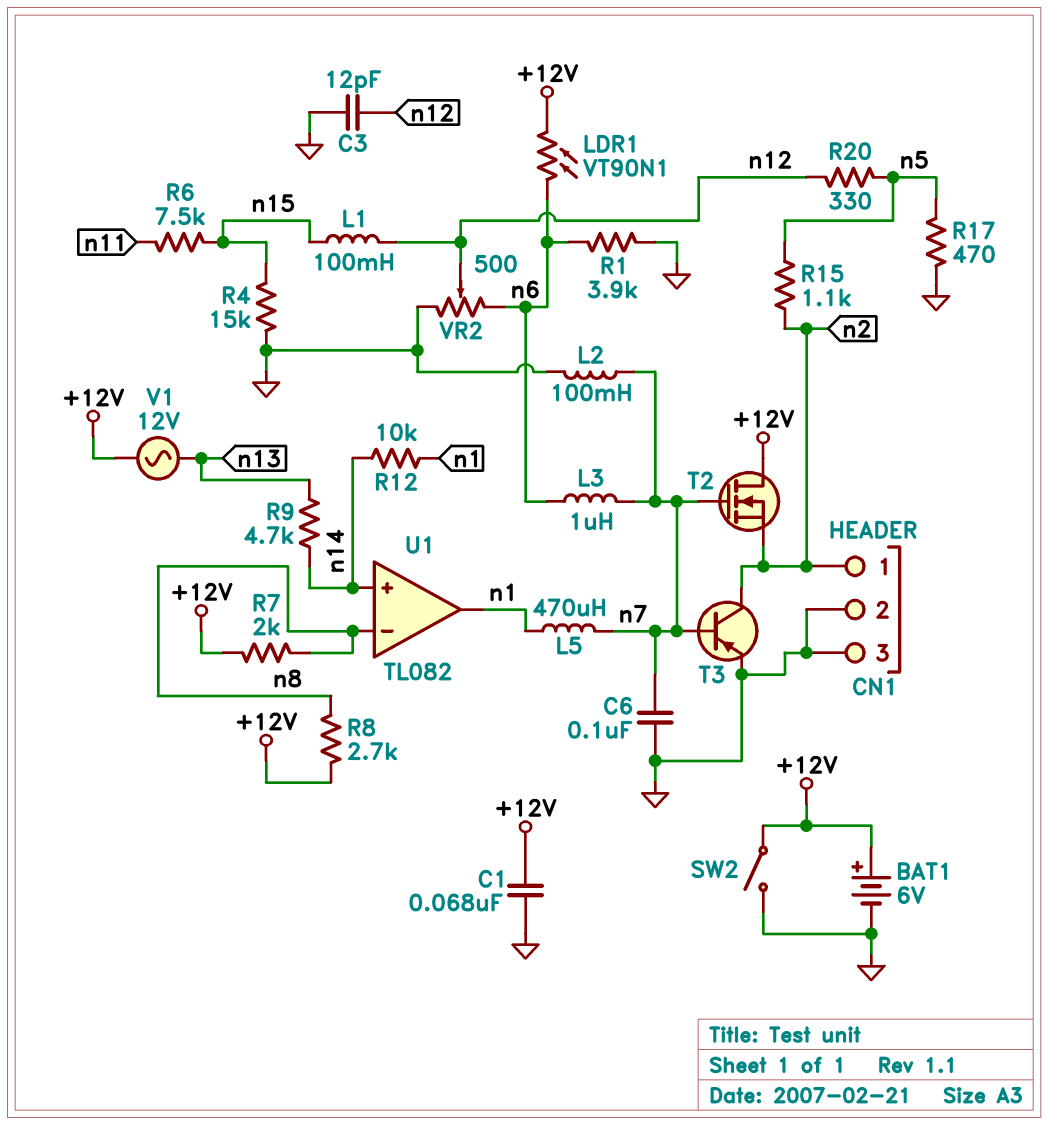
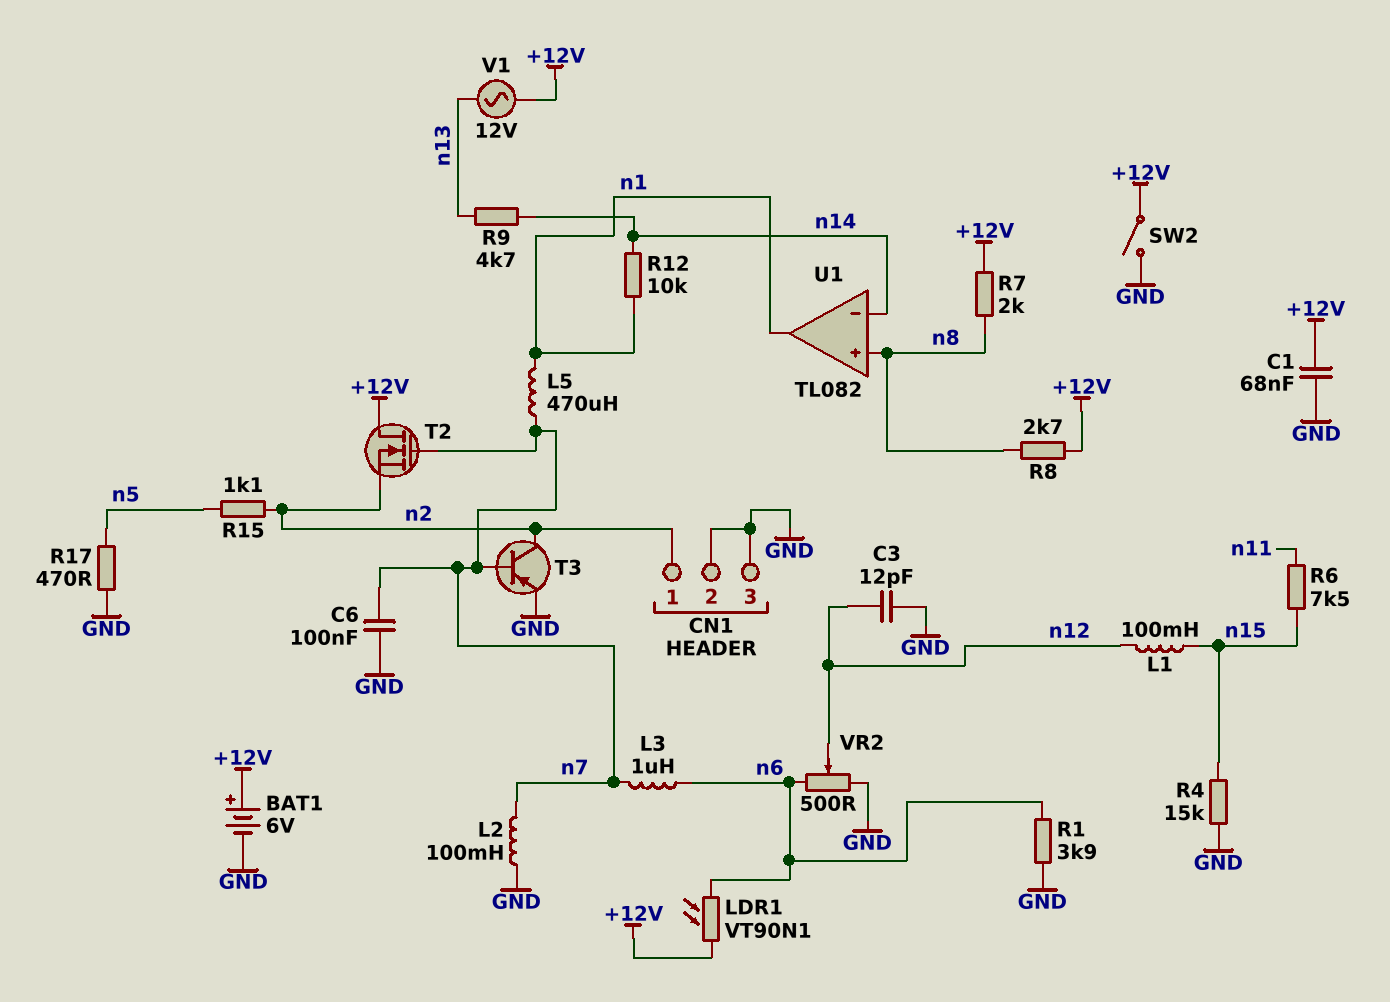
R20: 330 (n5, n12) -> none
U1 pin in+: n14 -> n8
U1 pin in-: n8 -> n14

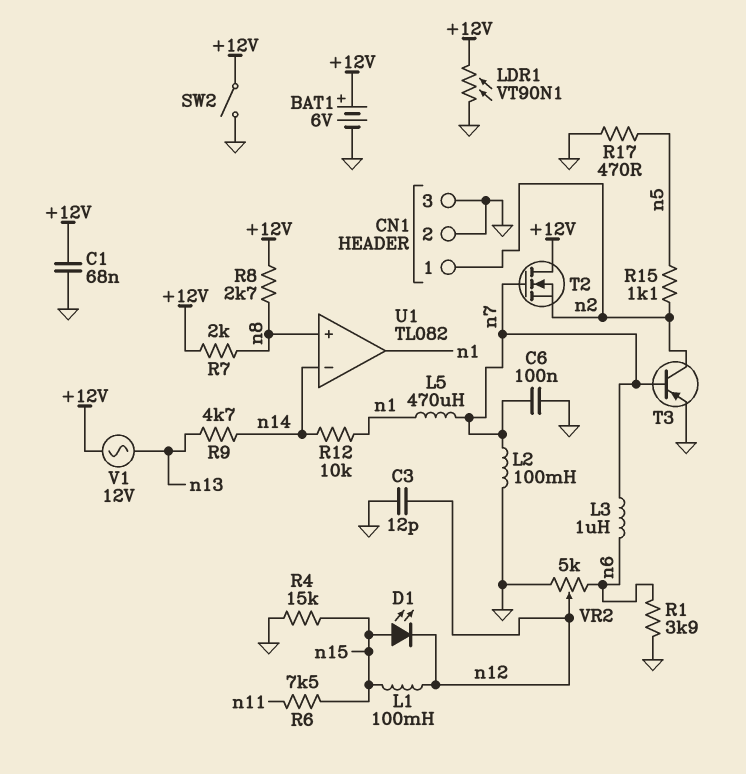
D1: none -> LED (A n15, K n12)
LDR1: VT90N1 (+12V, n6) -> VT90N1 (+12V, GND)
VR2: 500 (GND, n6, wiper n12) -> 5k (GND, n6, wiper n12)

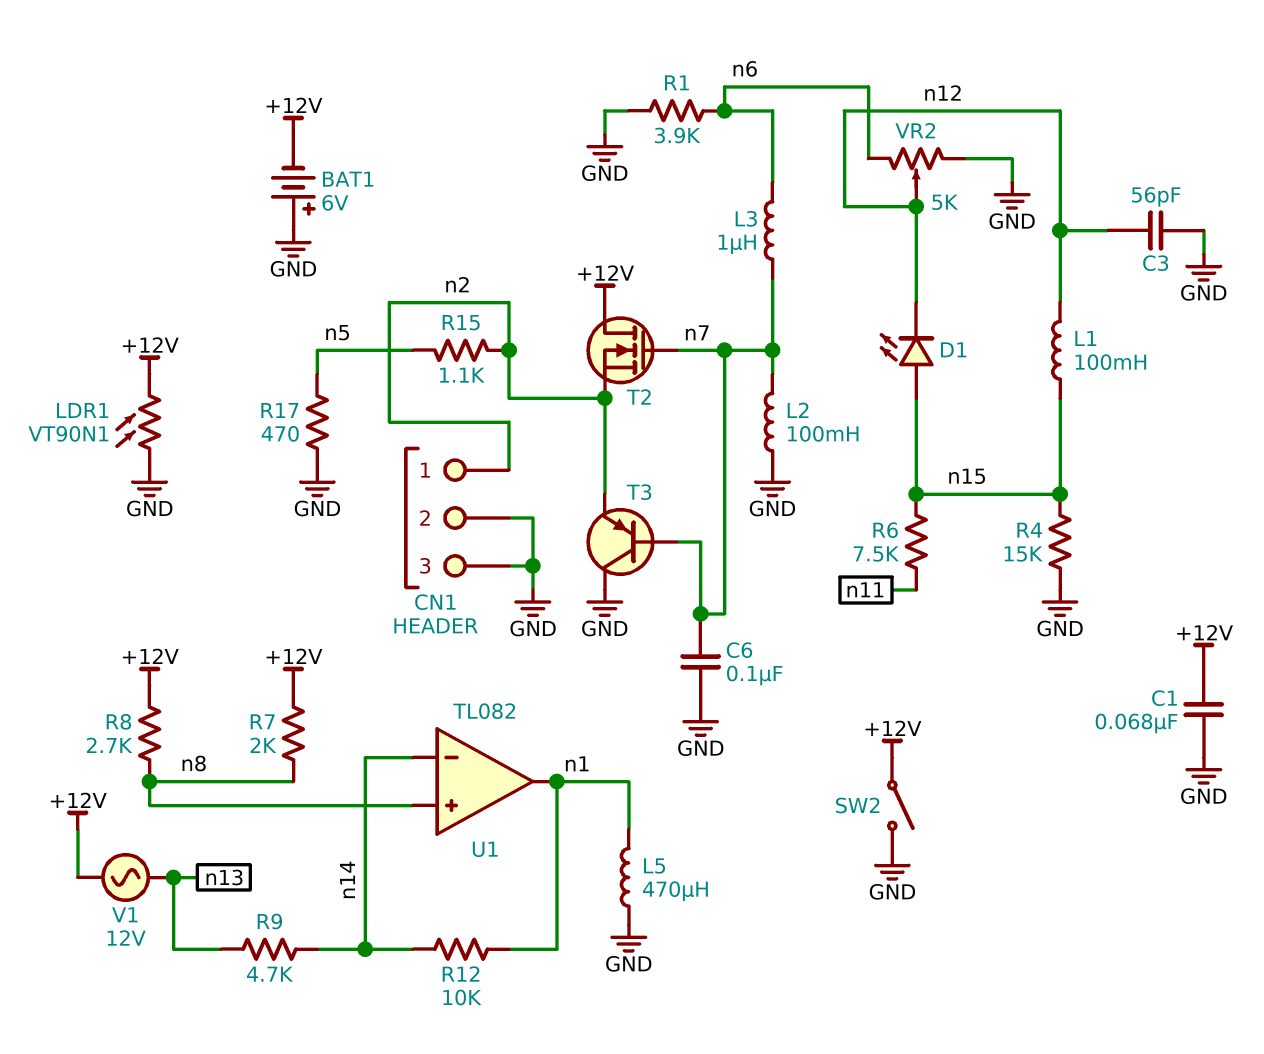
BAT1: 6V (plus +12V, minus GND) -> 6V (plus GND, minus +12V)
C3: 12pF (GND, n12) -> 56pF (GND, n12)
L5: 470uH (n1, n7) -> 470uH (GND, n1)
T3: PNP (B n7, C n2, E GND) -> PNP (B n7, C GND, E n2)

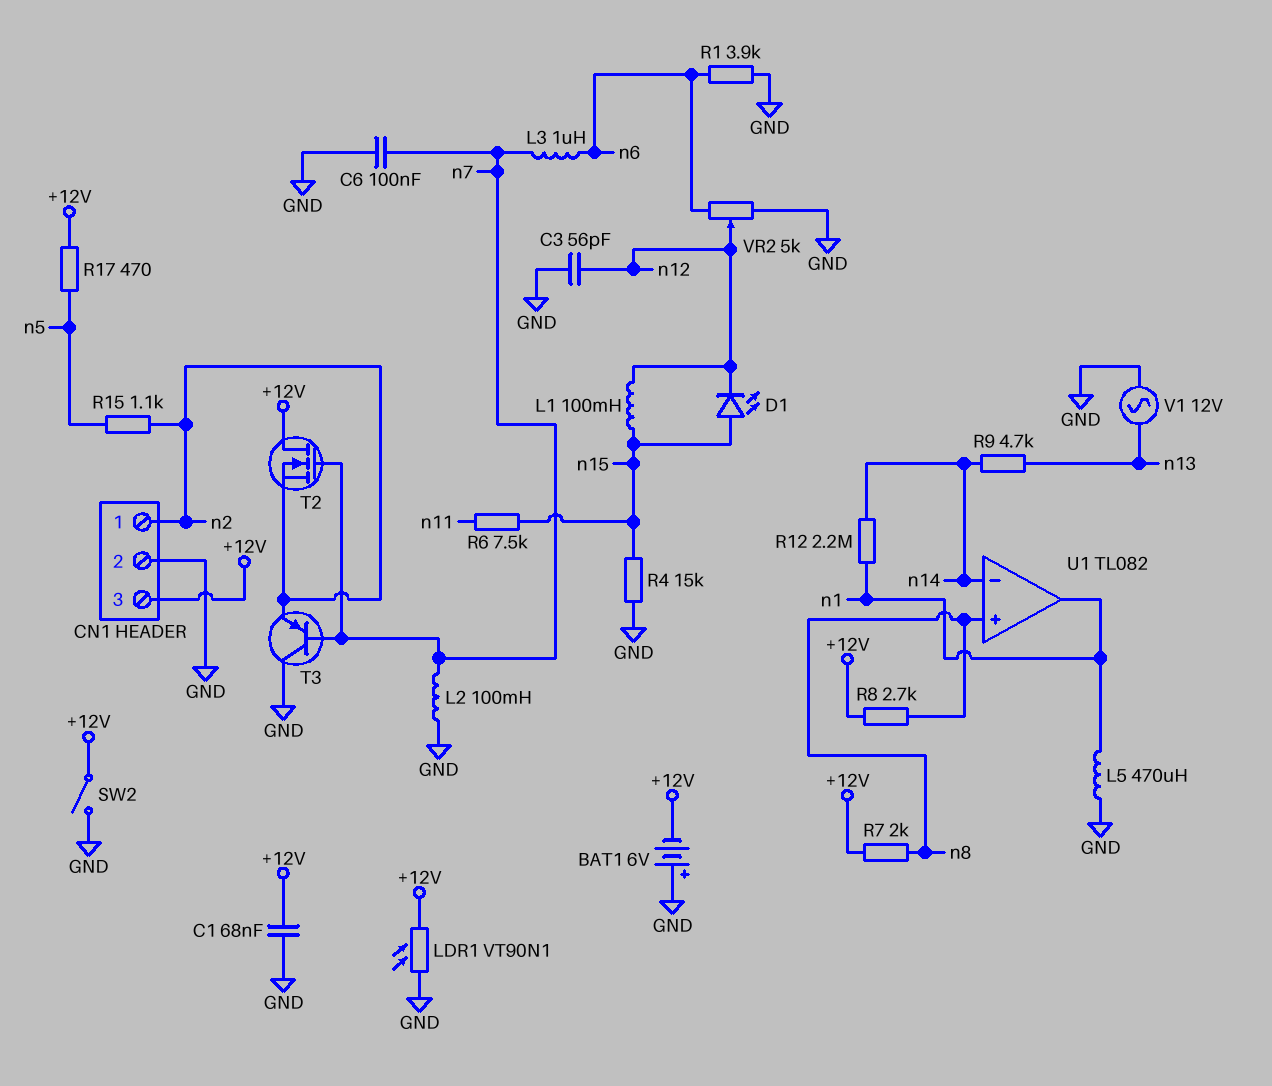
CN1 pin 3: GND -> +12V
R12: 10k (n1, n14) -> 2.2M (n1, n14)
R17: 470 (GND, n5) -> 470 (+12V, n5)
V1: AC 12V (+12V, n13) -> AC 12V (GND, n13)

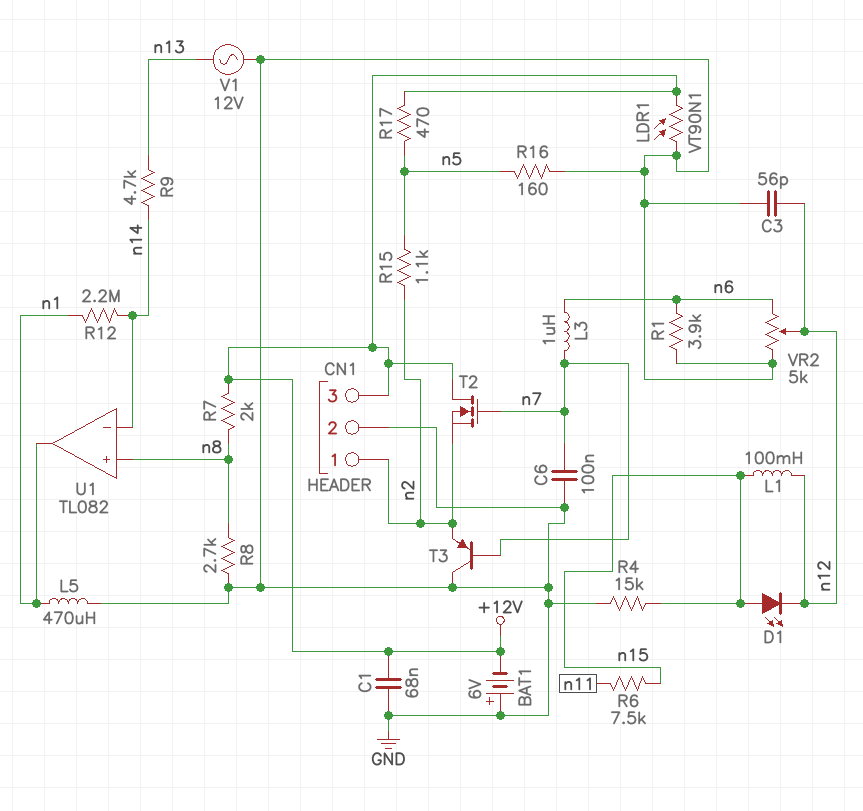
L2: 100mH (GND, n7) -> none
R8: 2.7k (+12V, n8) -> 2.7k (GND, n8)
R16: none -> 160 (GND, n5)
SW2: switch (+12V, GND) -> none

